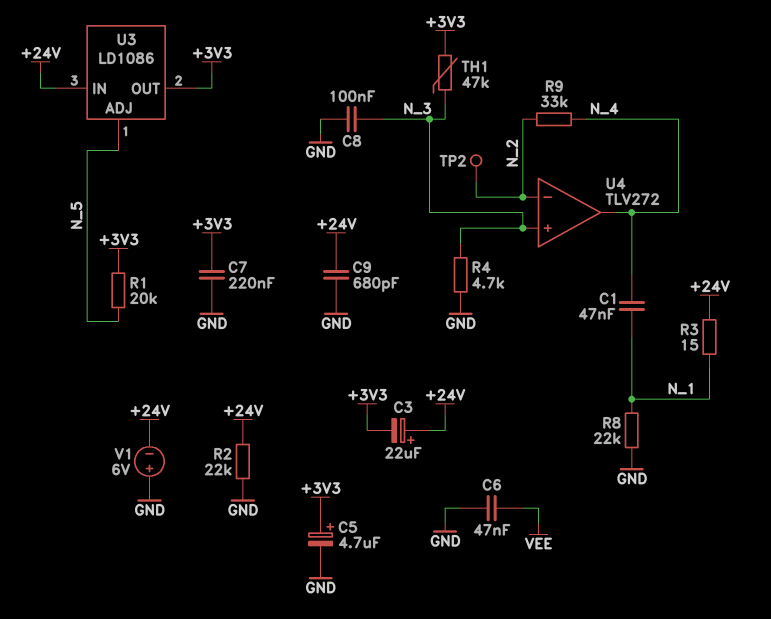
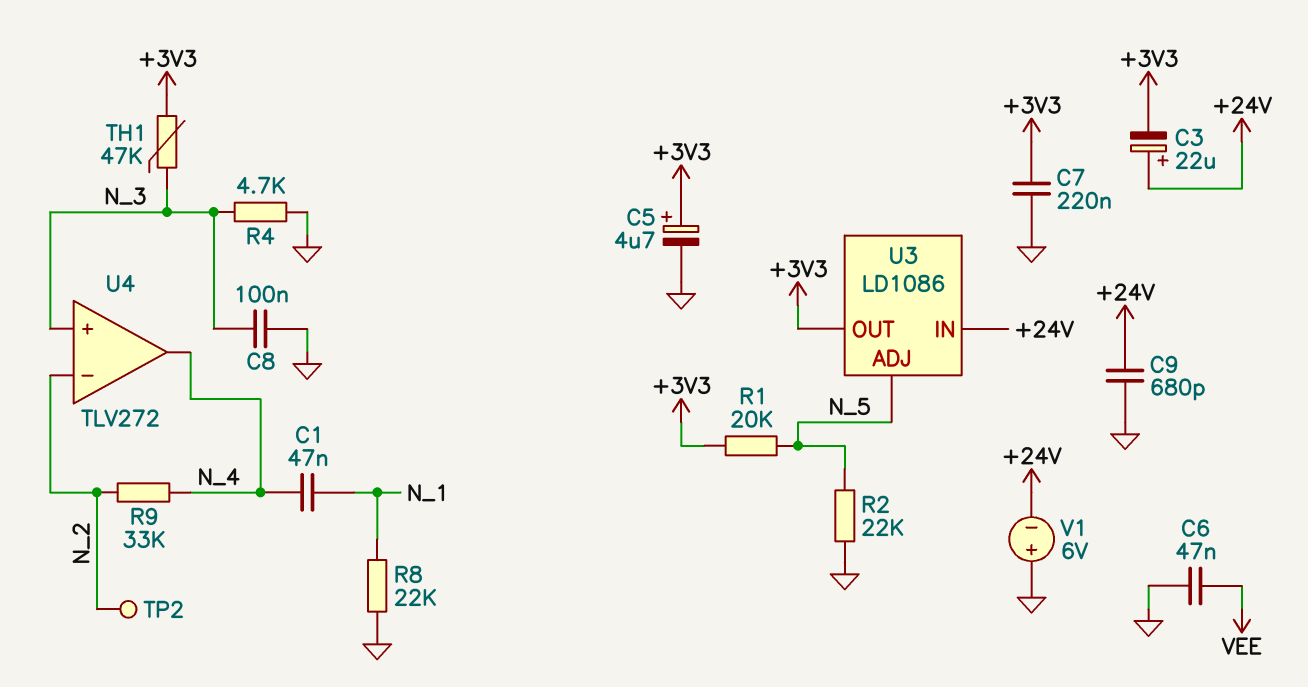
R2: 22k (+24V, GND) -> 22k (GND, N_5)
R3: 15 (+24V, N_1) -> none

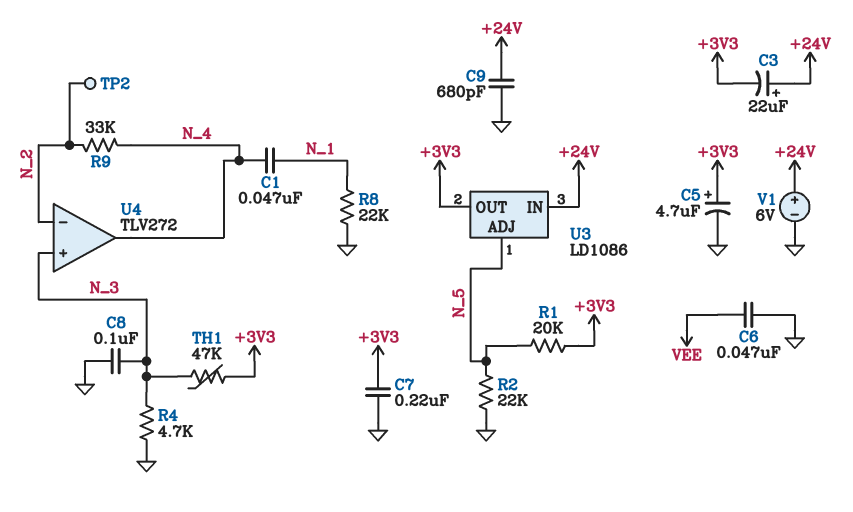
V1: 6V (plus GND, minus +24V) -> 6V (plus +24V, minus GND)

